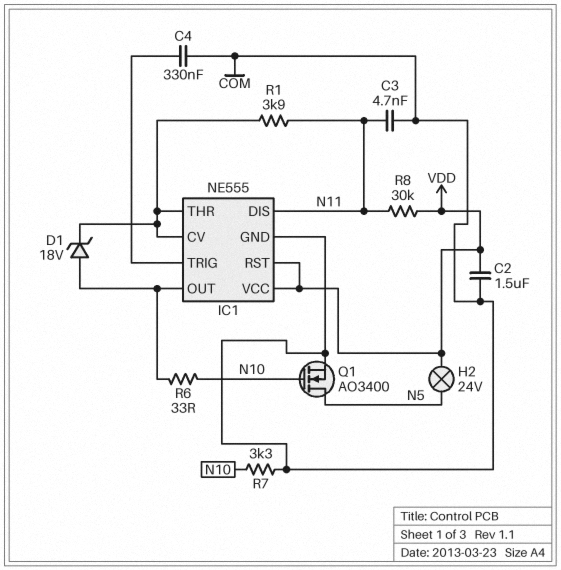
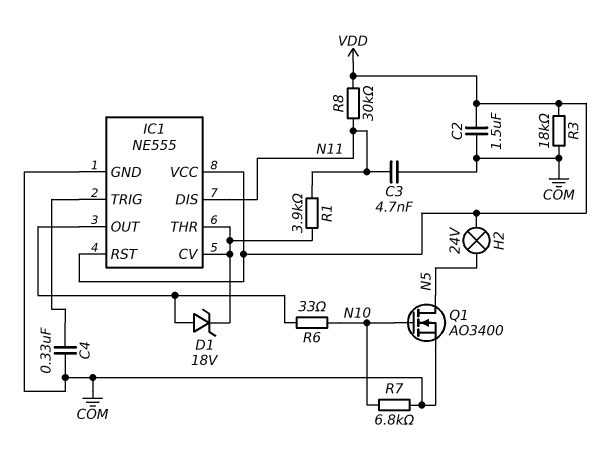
R3: none -> 18k (COM, VDD)
R7: 3.3k (COM, N10) -> 6.8k (COM, N10)

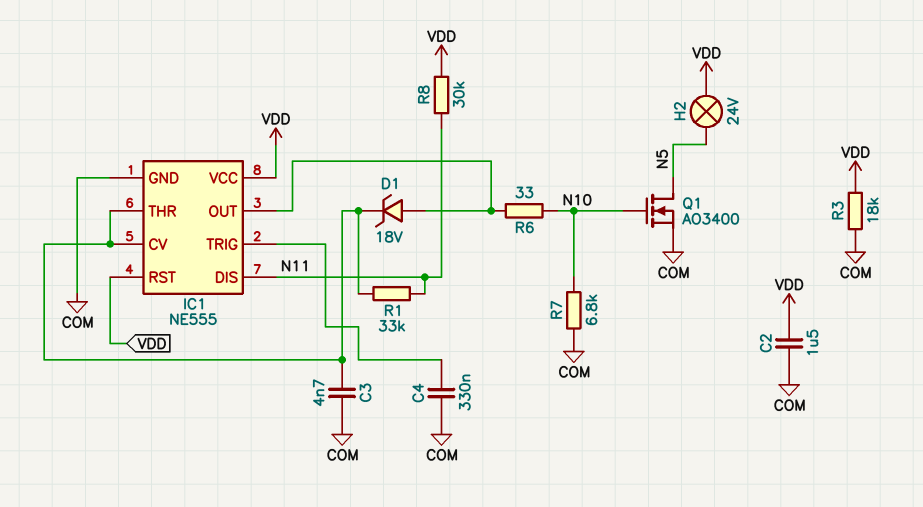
C3: 4.7nF (COM, N11) -> 4.7nF (COM, IC1/CV)
R1: 3.9k (IC1/CV, N11) -> 33k (IC1/CV, N11)

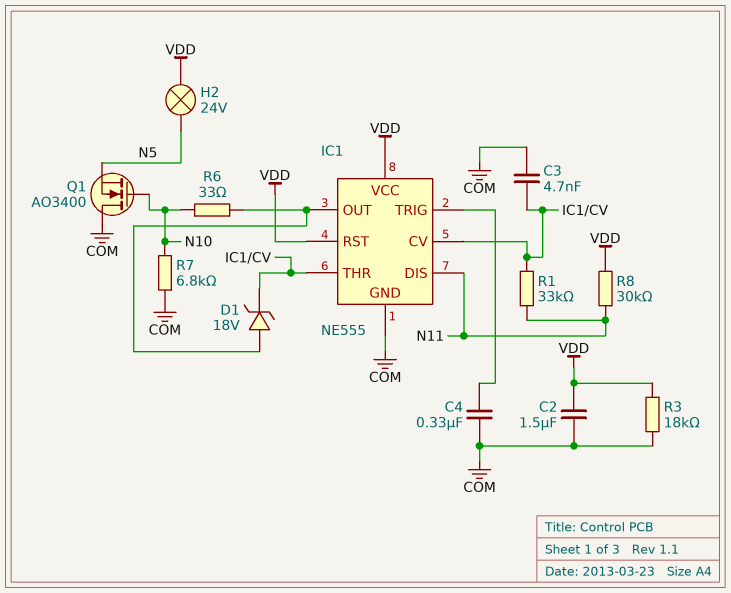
Q1: NMOS AO3400 (G N10, D N5, S COM) -> NMOS AO3400 (G N10, D COM, S N5)

